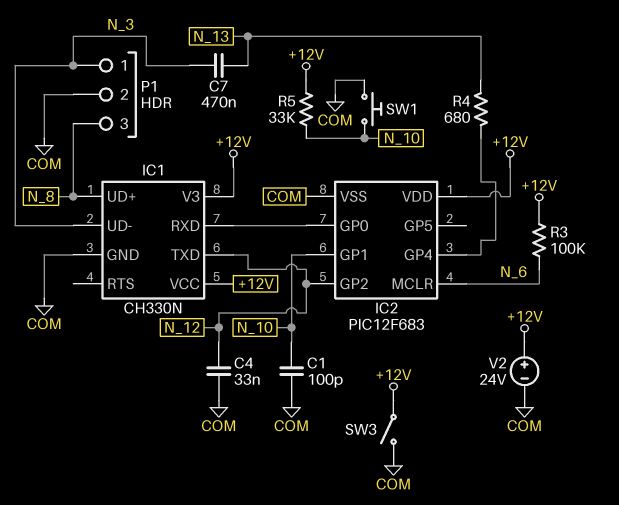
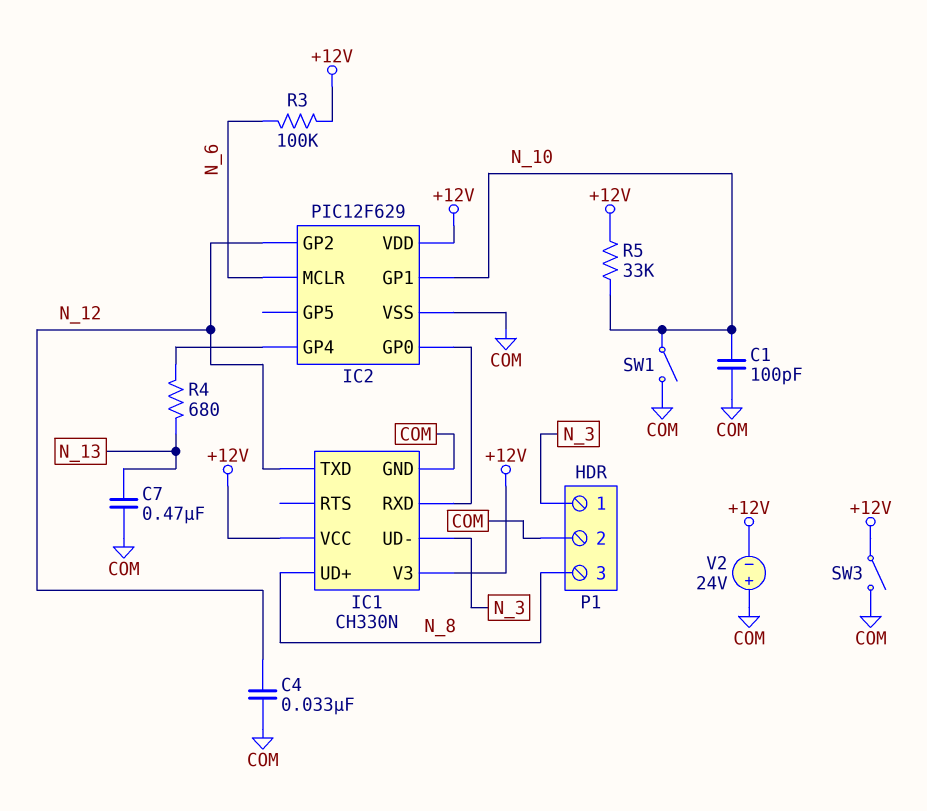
C7: 470nF (N_3, N_13) -> 470nF (COM, N_13)
IC2: PIC12F683 -> PIC12F629
SW1: button (COM, N_10) -> switch (COM, N_10)
V2: 24V (plus +12V, minus COM) -> 24V (plus COM, minus +12V)

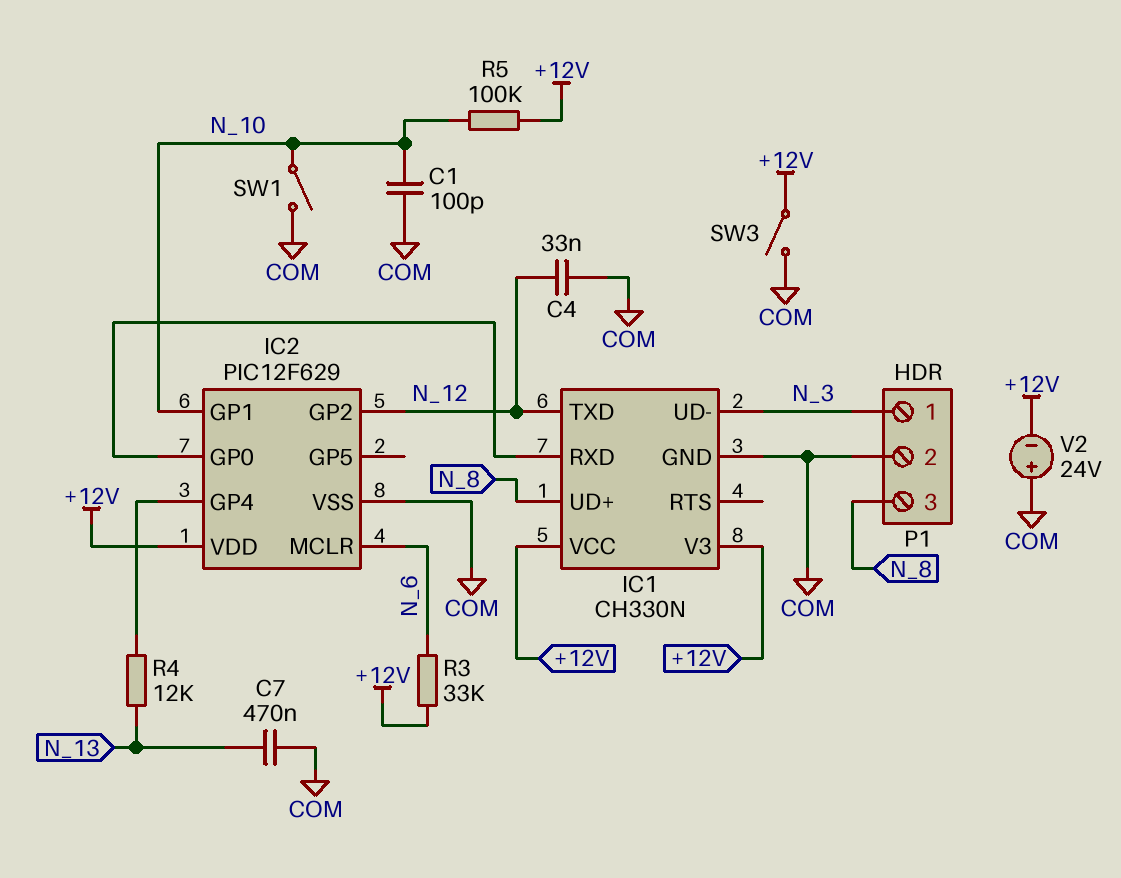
R3: 100k (+12V, N_6) -> 33k (+12V, N_6)
R4: 680 (IC2/GP4, N_13) -> 12k (IC2/GP4, N_13)
R5: 33k (+12V, N_10) -> 100k (+12V, N_10)

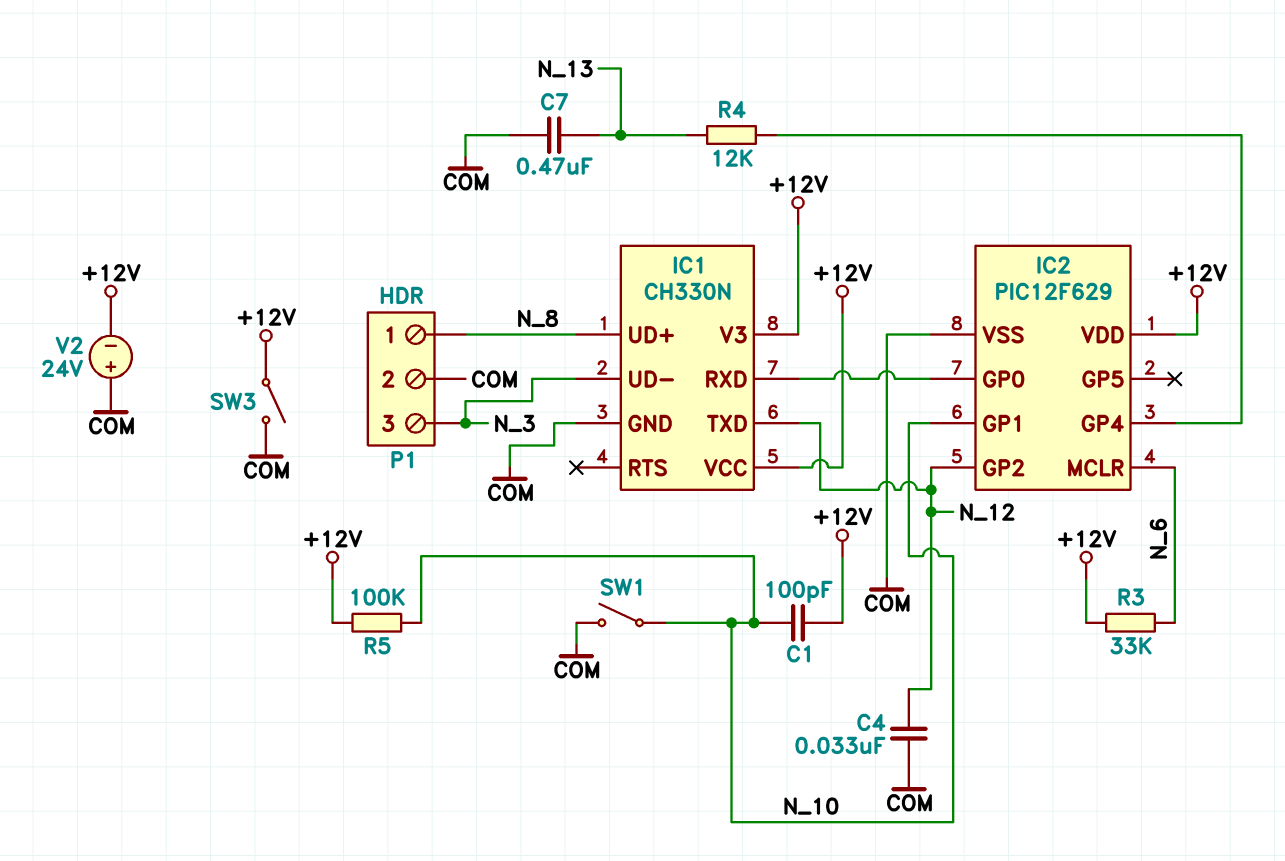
C1: 100pF (COM, N_10) -> 100pF (+12V, N_10)
P1 pin 1: N_3 -> N_8
P1 pin 3: N_8 -> N_3

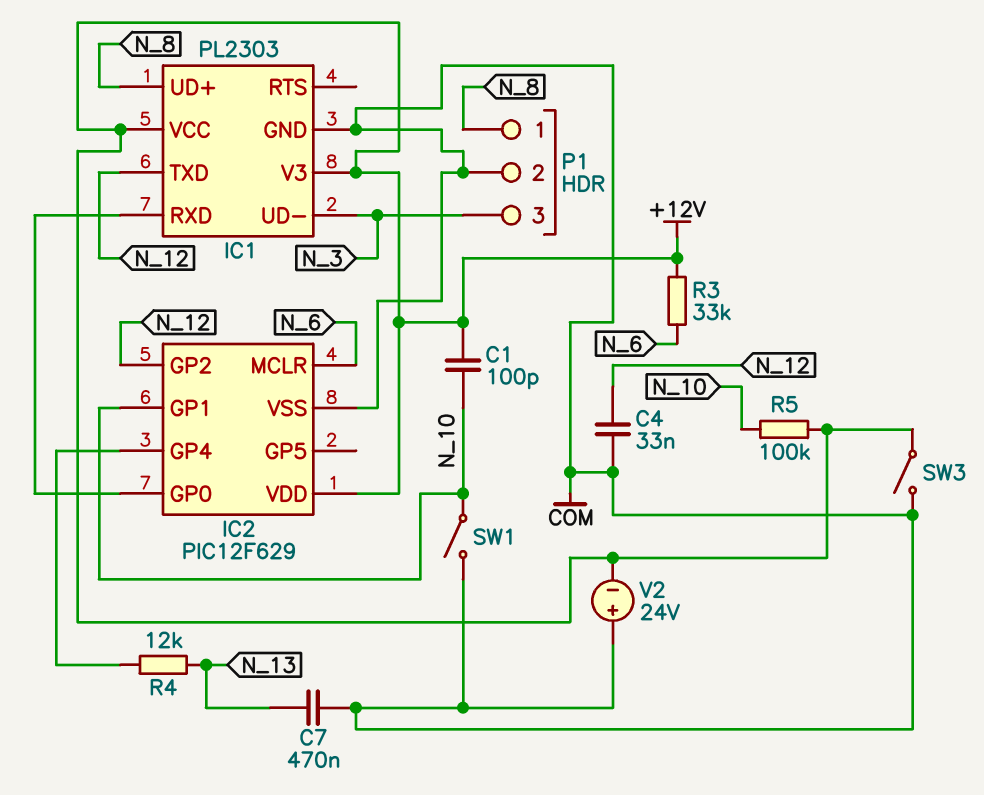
IC1: CH330N -> PL2303

